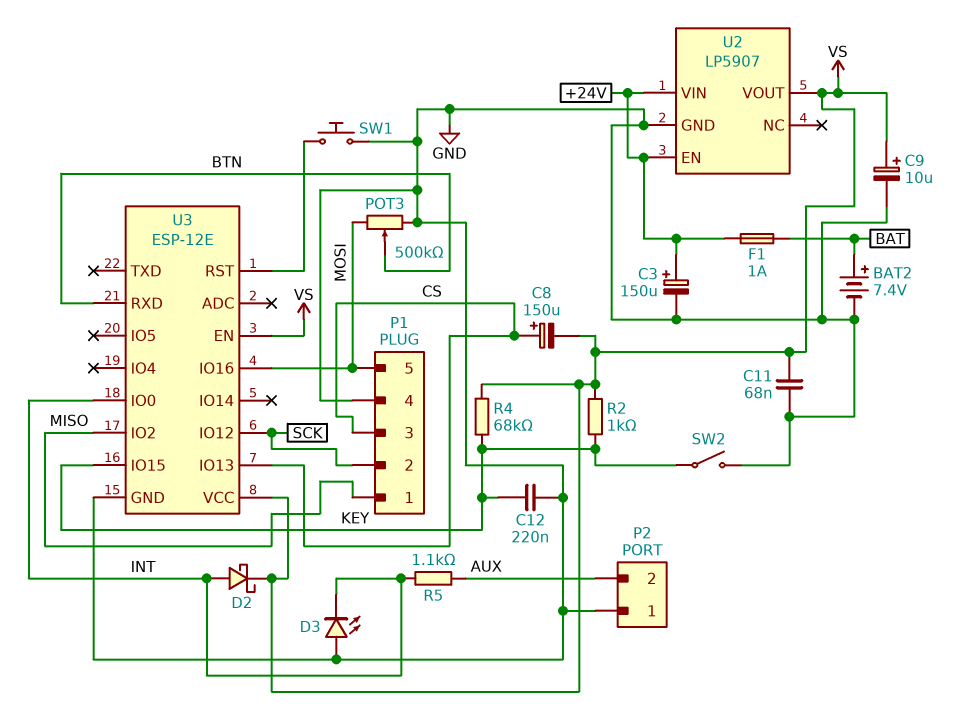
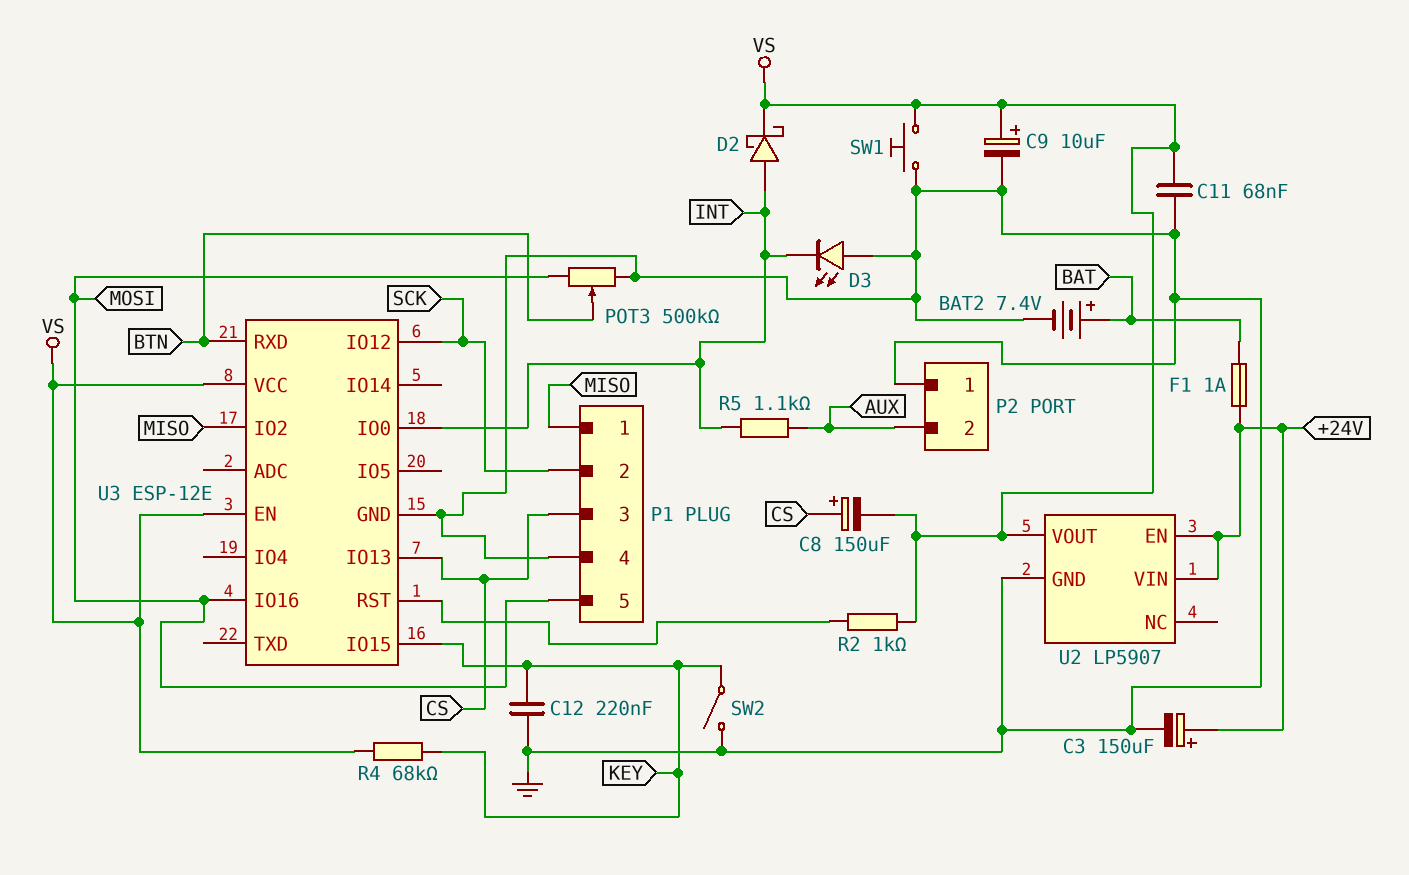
R2: 1k (KEY, VS) -> 1k (U3/RST, VS)
SW1: button (GND, U3/RST) -> button (GND, VS)

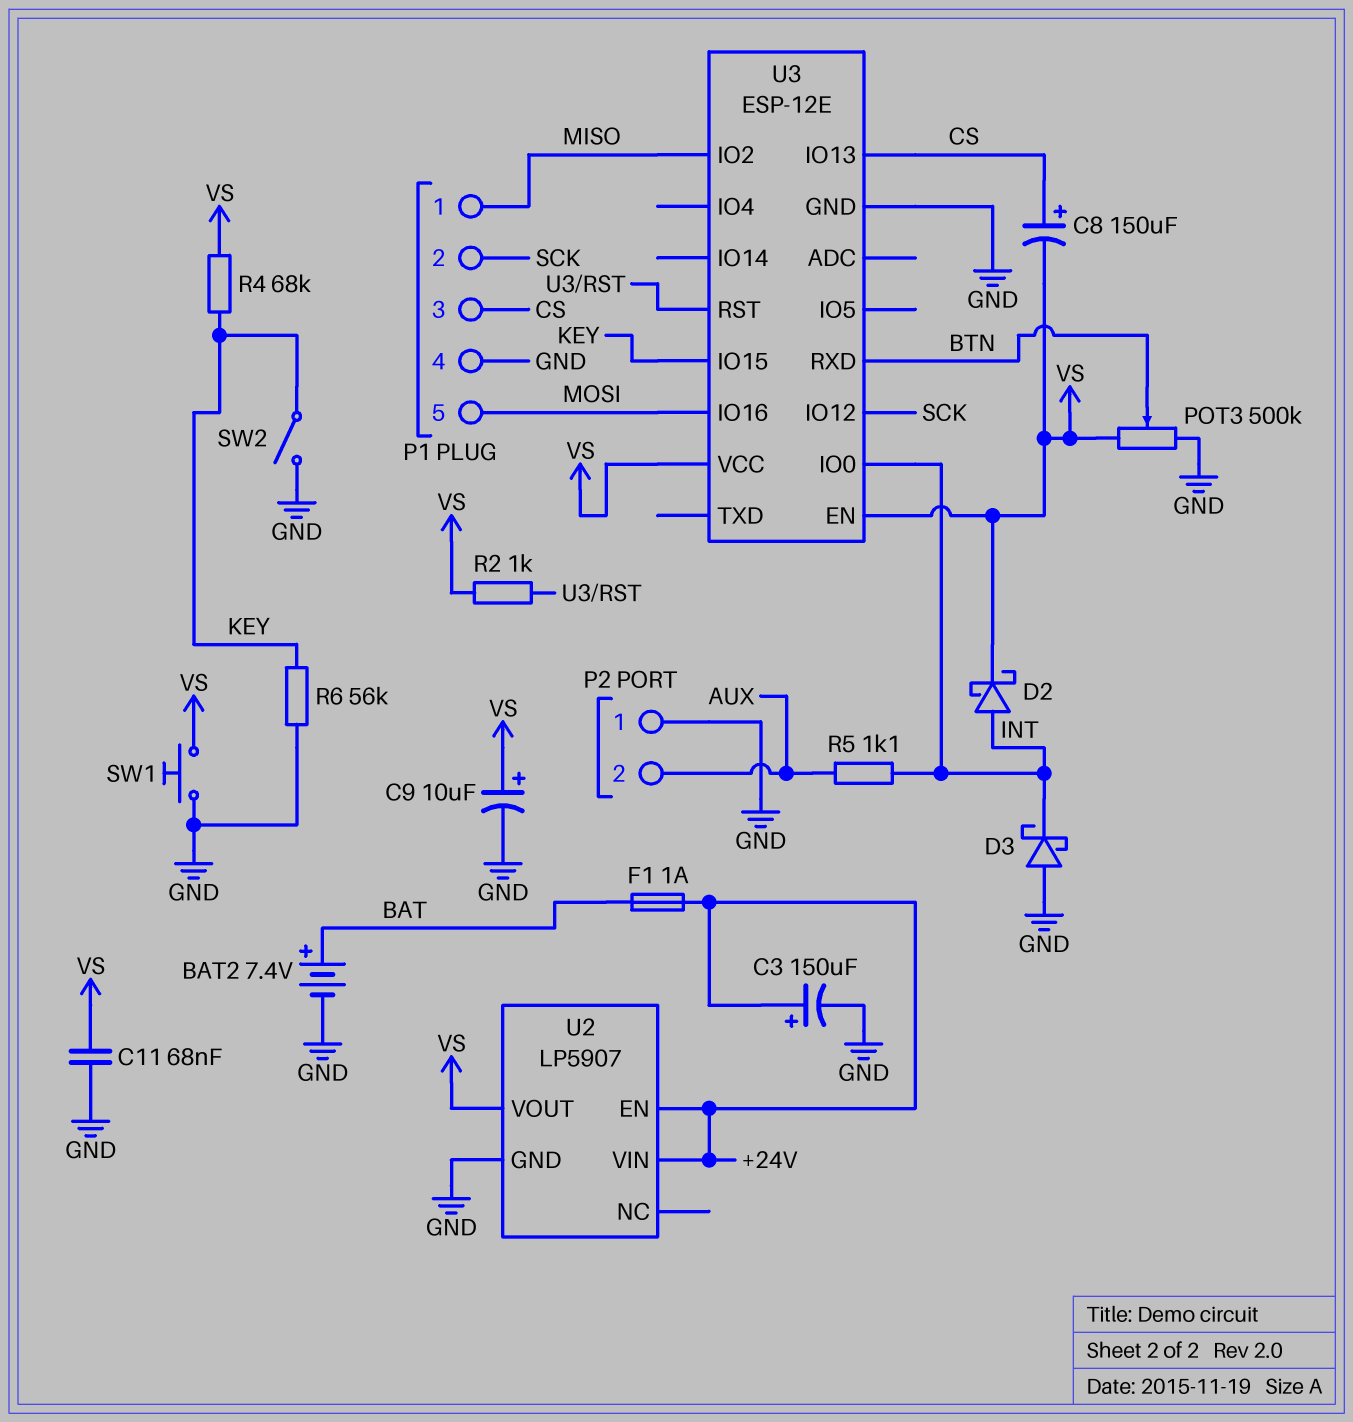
C12: 220nF (GND, KEY) -> none
D3: LED (A GND, K INT) -> schottky (A GND, K INT)
POT3: 500k (GND, MOSI, wiper BTN) -> 500k (GND, VS, wiper BTN)
R6: none -> 56k (GND, KEY)

